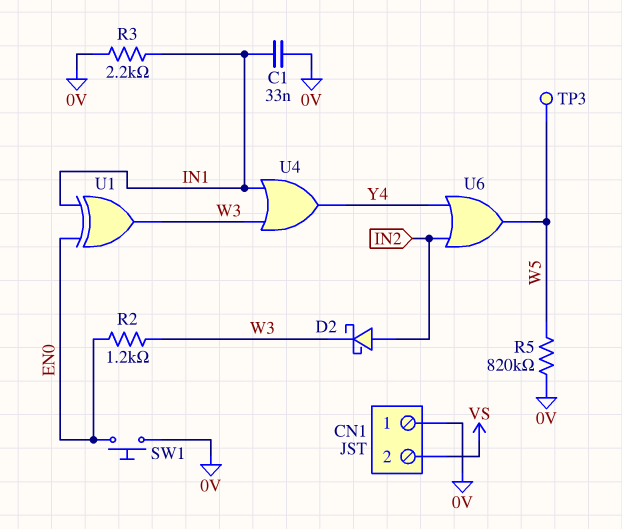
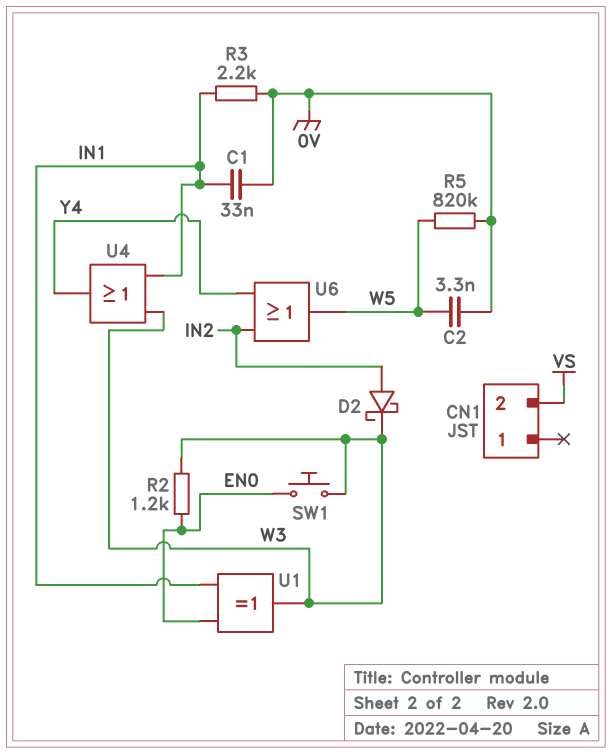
C2: none -> 3.3nF (0V, W5)
CN1 pin 1: 0V -> none
SW1: button (0V, EN0) -> button (EN0, W3)
TP3: test point (W5) -> none

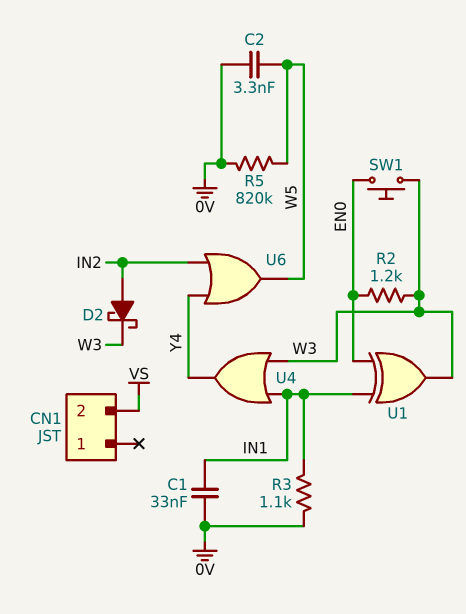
R3: 2.2k (0V, IN1) -> 1.1k (0V, IN1)

